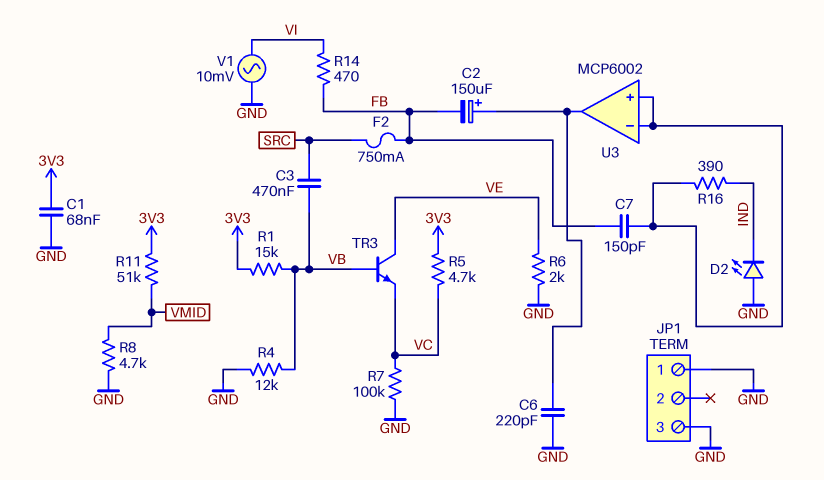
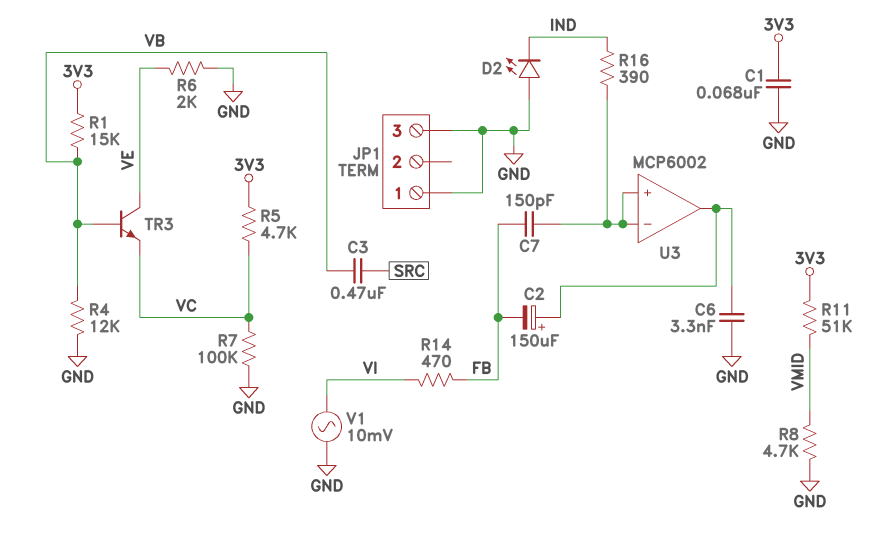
C6: 220pF (GND, U3/out) -> 3.3nF (GND, U3/out)
F2: 750mA (FB, SRC) -> none

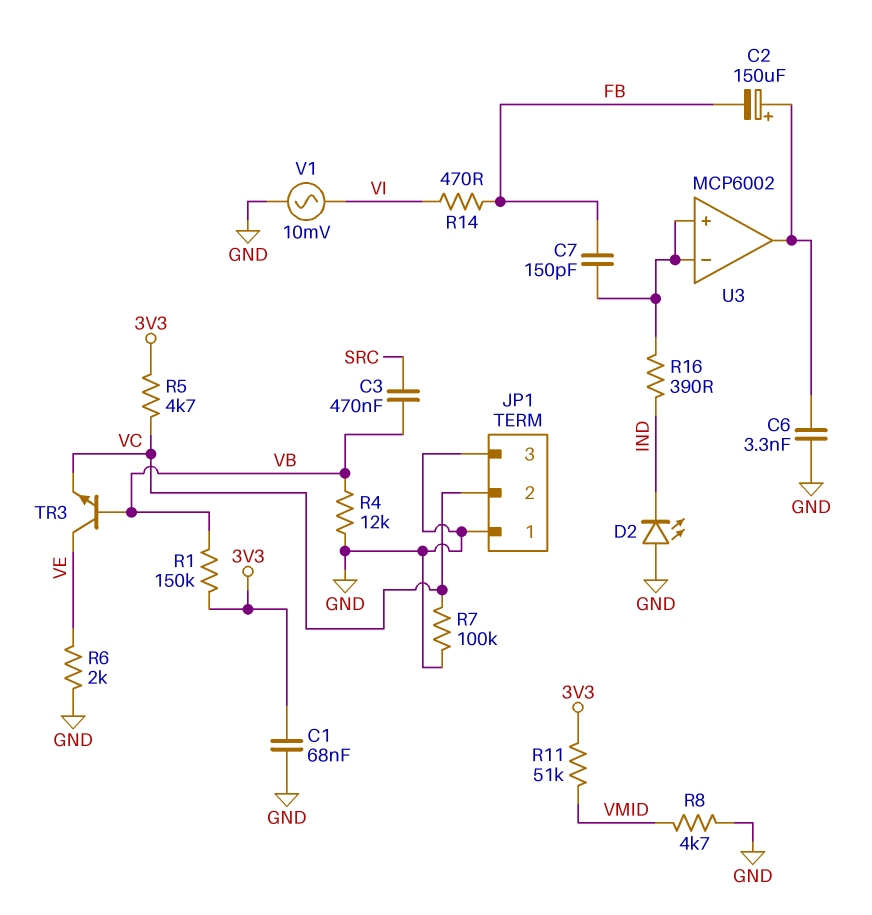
JP1 pin 2: none -> VC
R1: 15k (3V3, VB) -> 150k (3V3, VB)

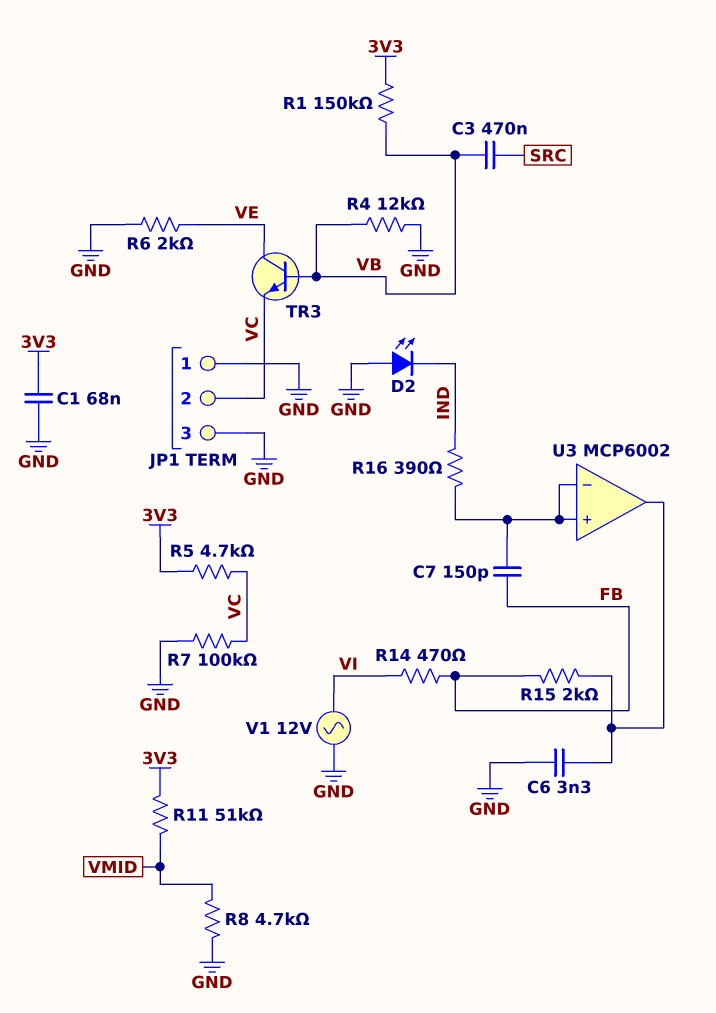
C2: 150uF (plus U3/out, minus FB) -> none
R15: none -> 2k (FB, U3/out)
V1: AC 10mV (GND, VI) -> AC 12V (GND, VI)

